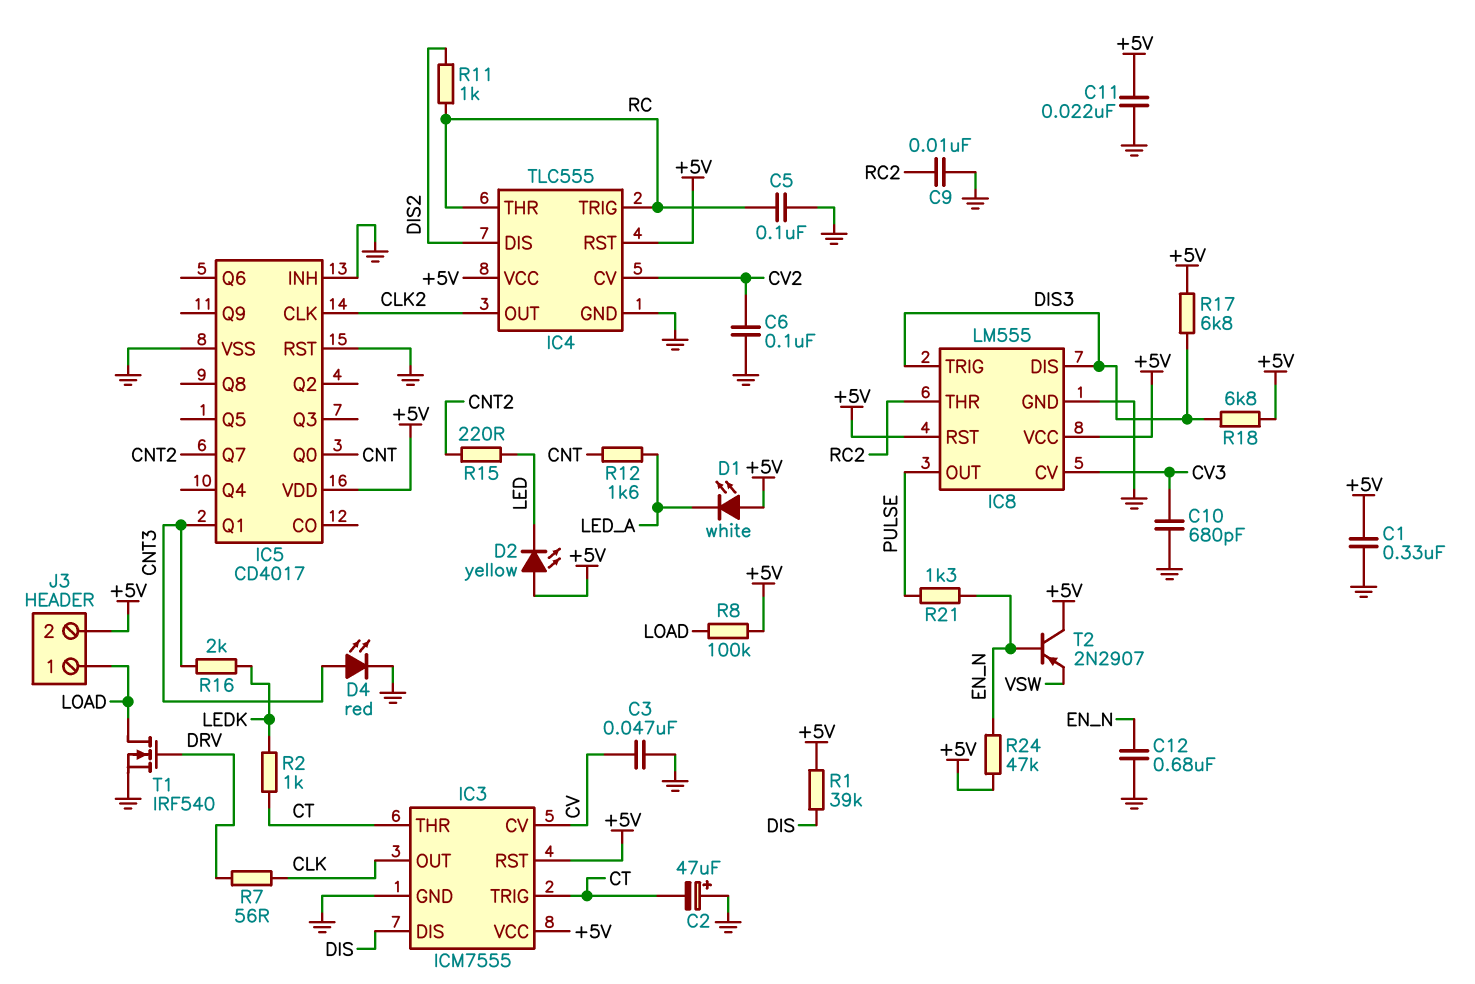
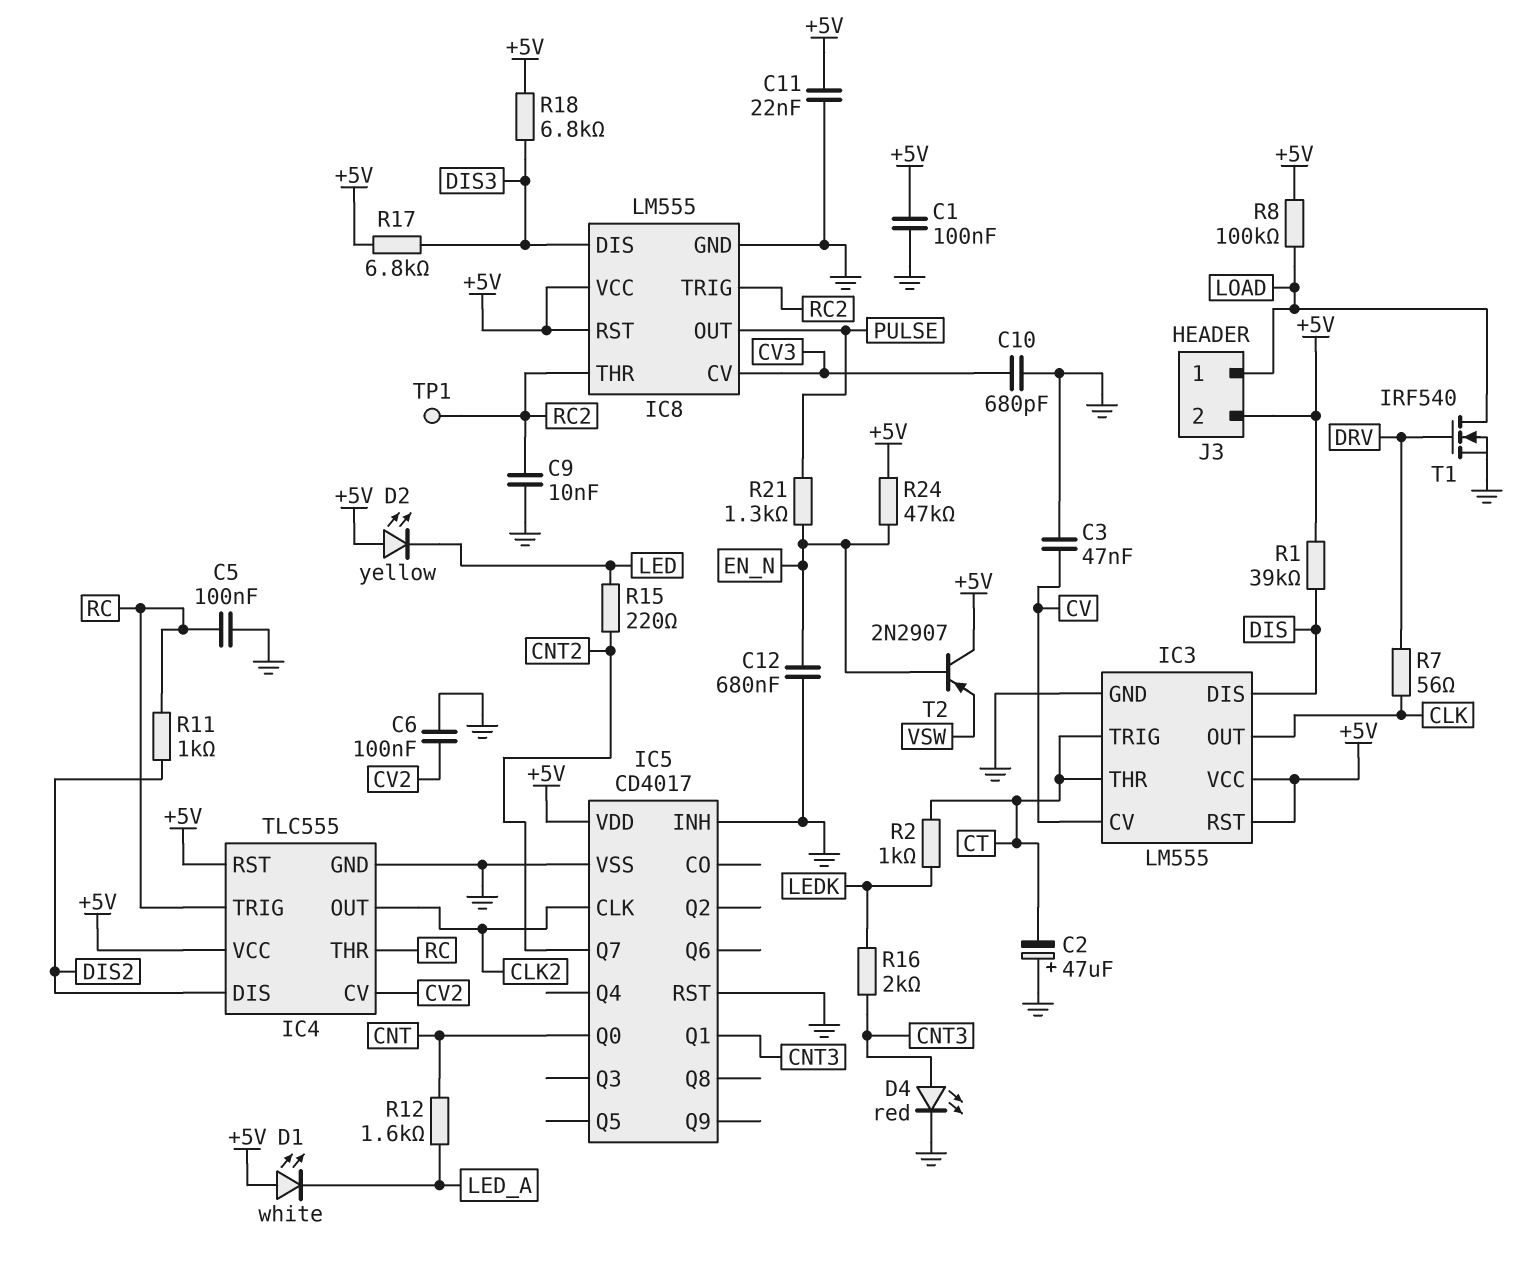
C1: 330nF (+5V, GND) -> 100nF (+5V, GND)
IC3: ICM7555 -> LM555
IC8 pin TRIG: DIS3 -> RC2
TP1: none -> test point (RC2)

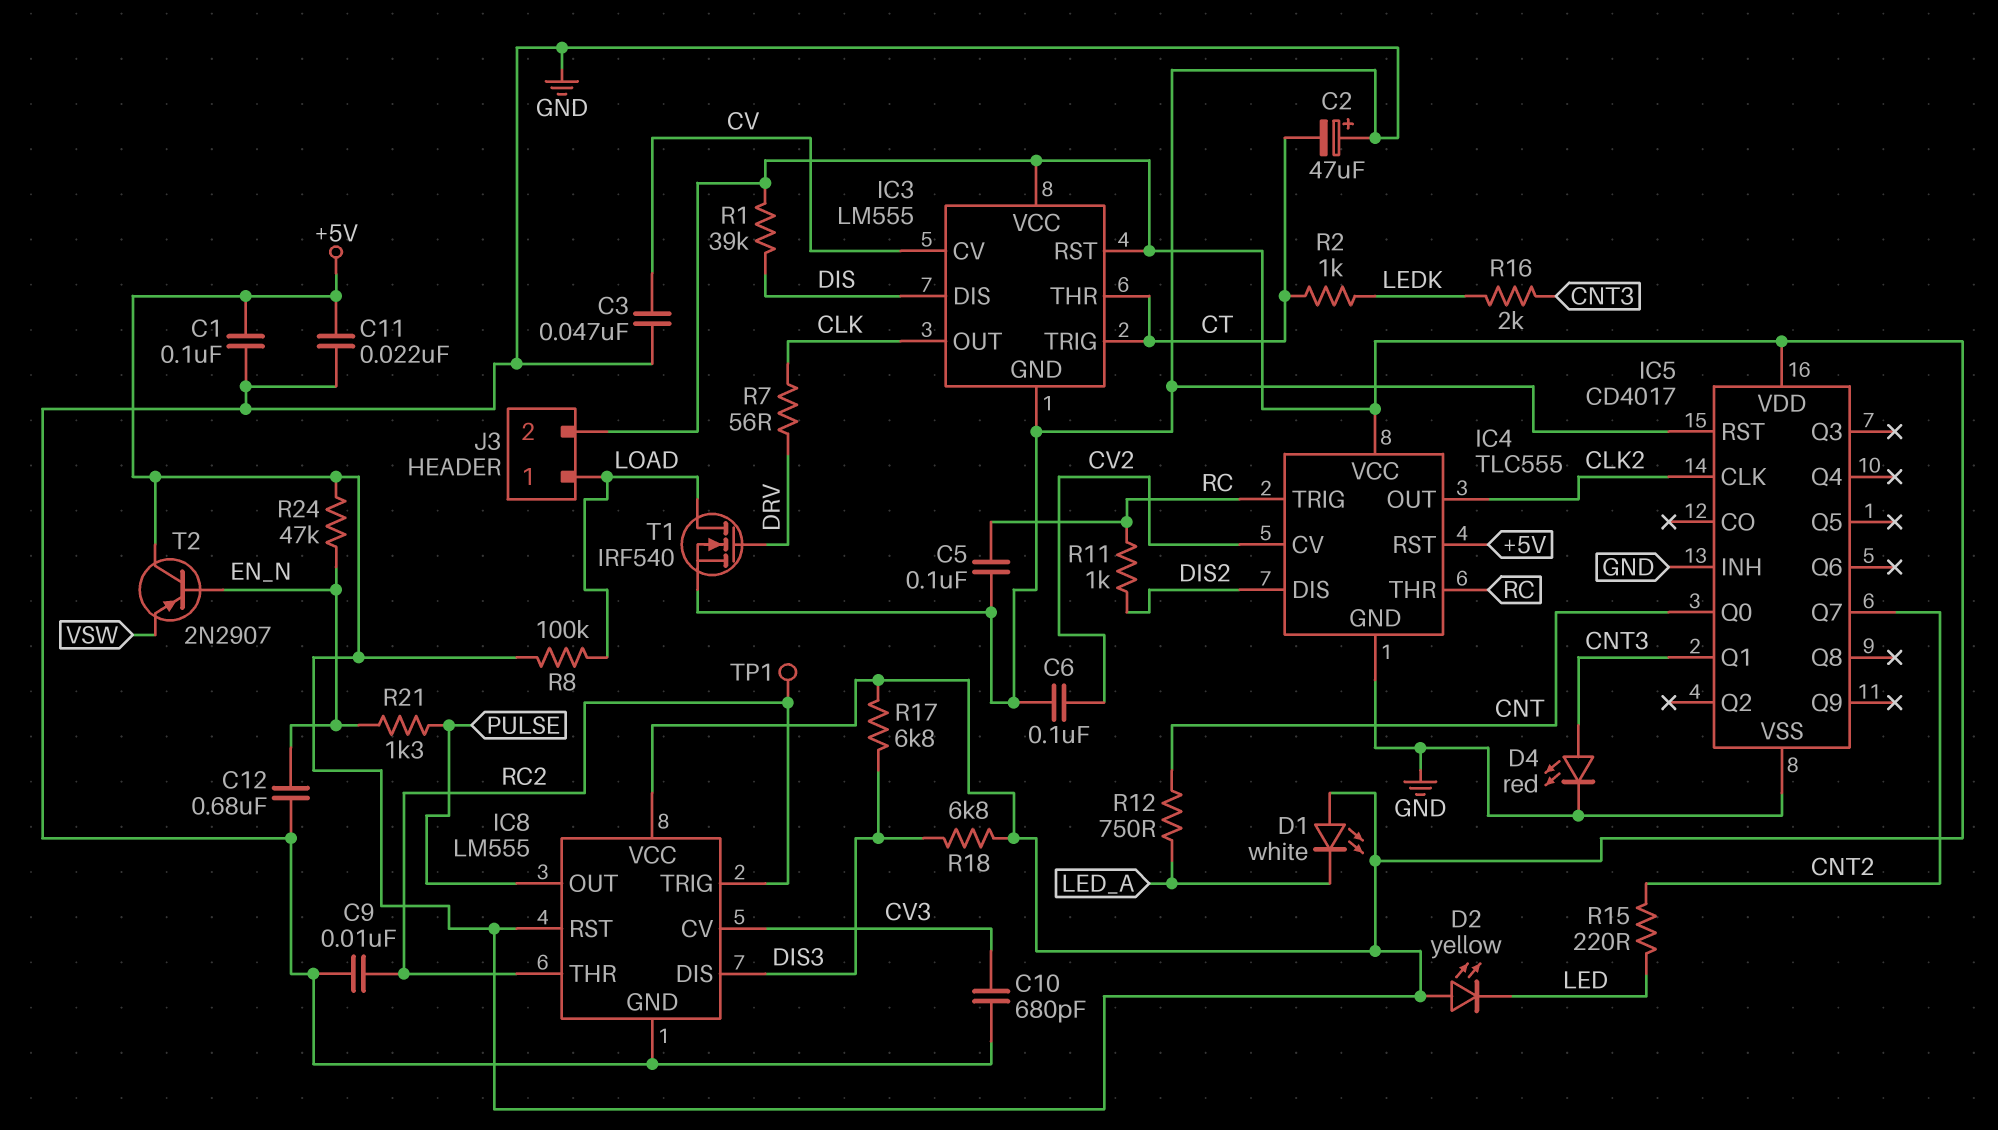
R12: 1.6k (CNT, LED_A) -> 750 (CNT, LED_A)

